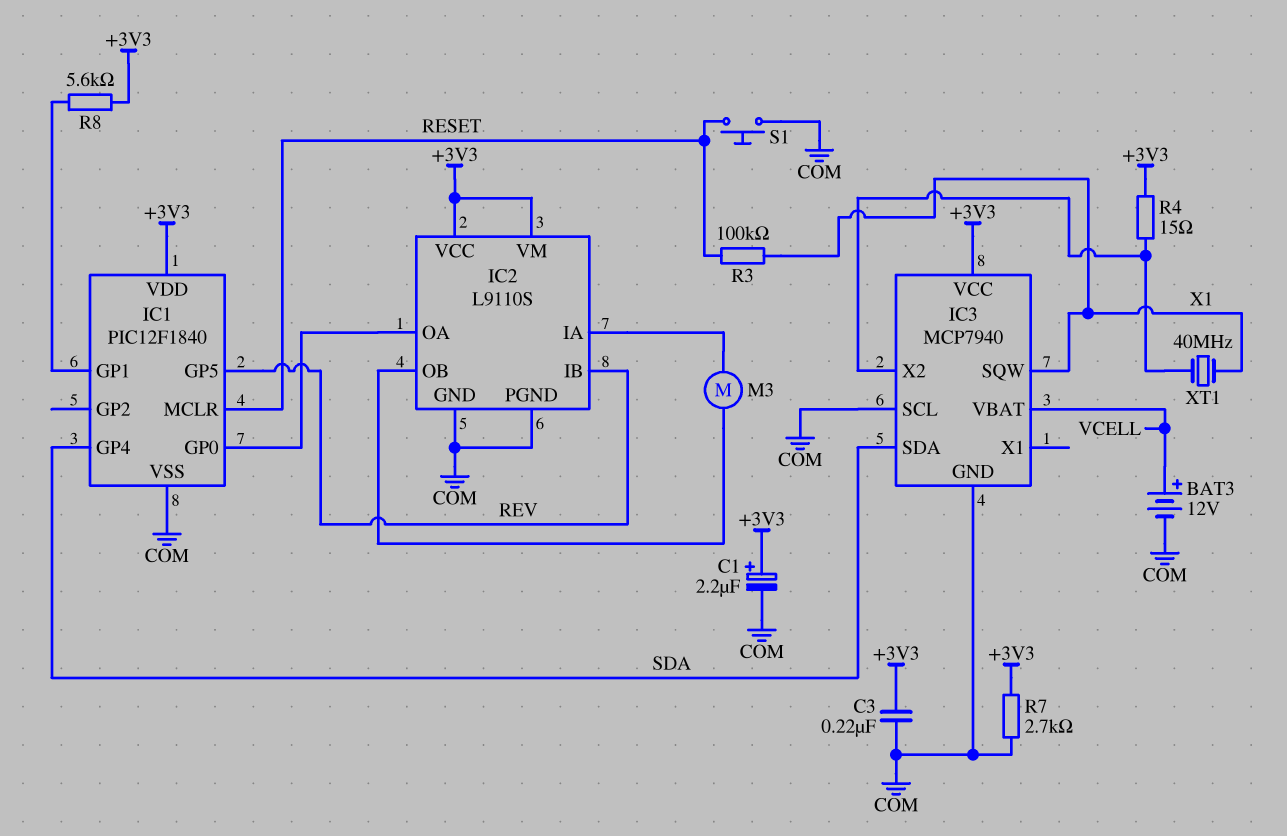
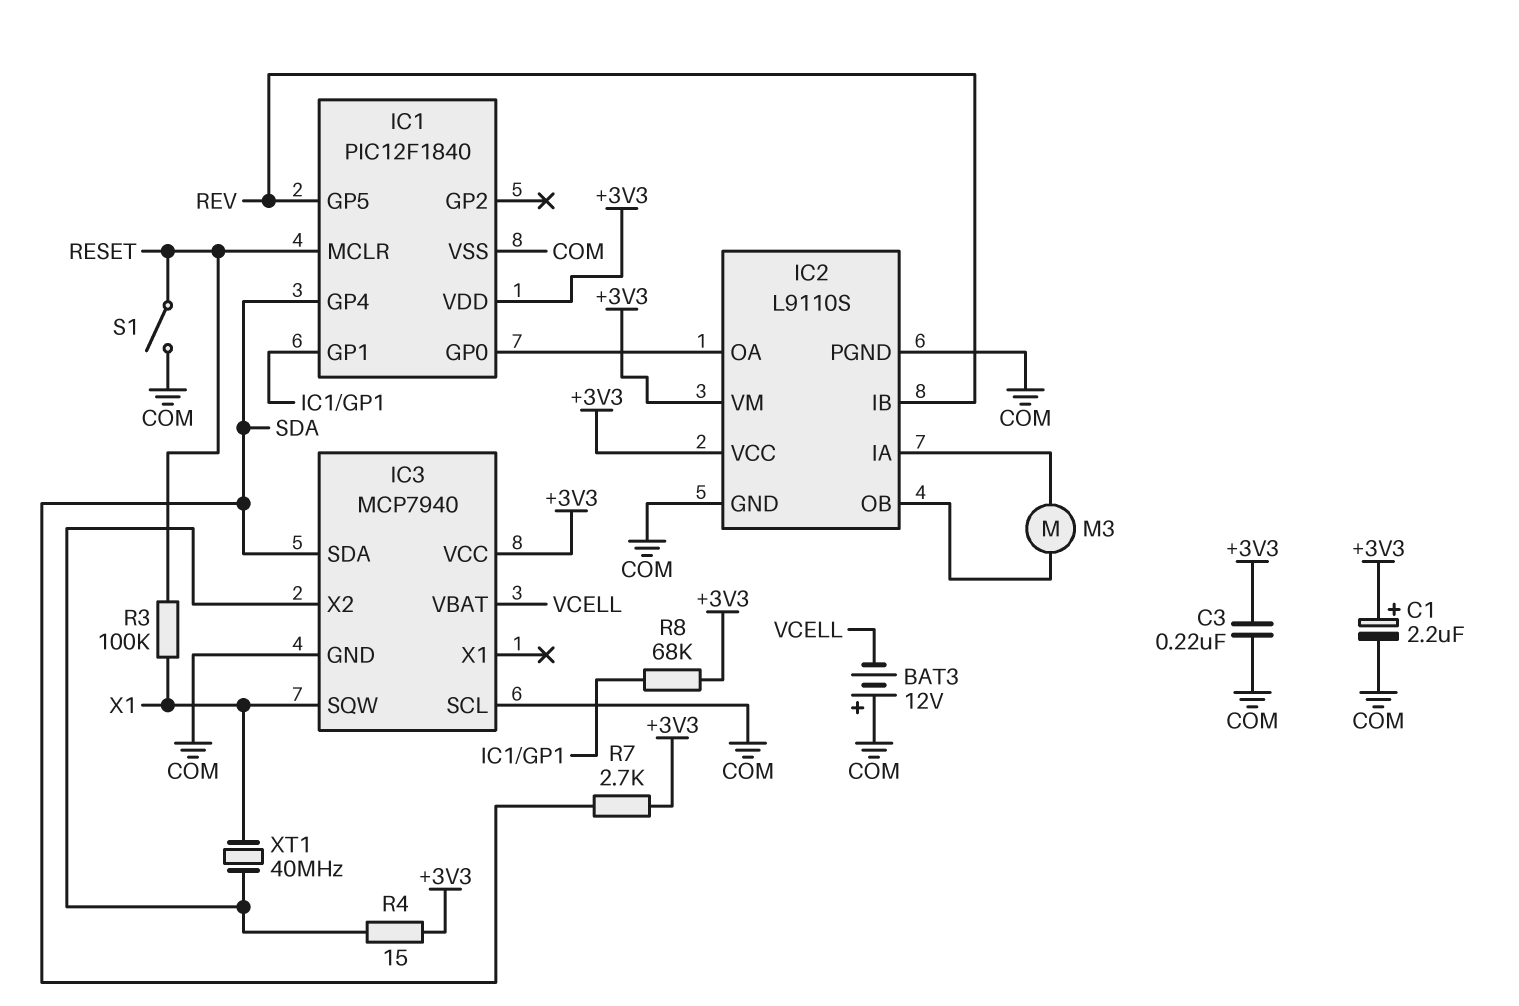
BAT3: 12V (plus VCELL, minus COM) -> 12V (plus COM, minus VCELL)
R7: 2.7k (+3V3, COM) -> 2.7k (+3V3, SDA)
R8: 5.6k (+3V3, IC1/GP1) -> 68k (+3V3, IC1/GP1)
S1: button (COM, RESET) -> switch (COM, RESET)

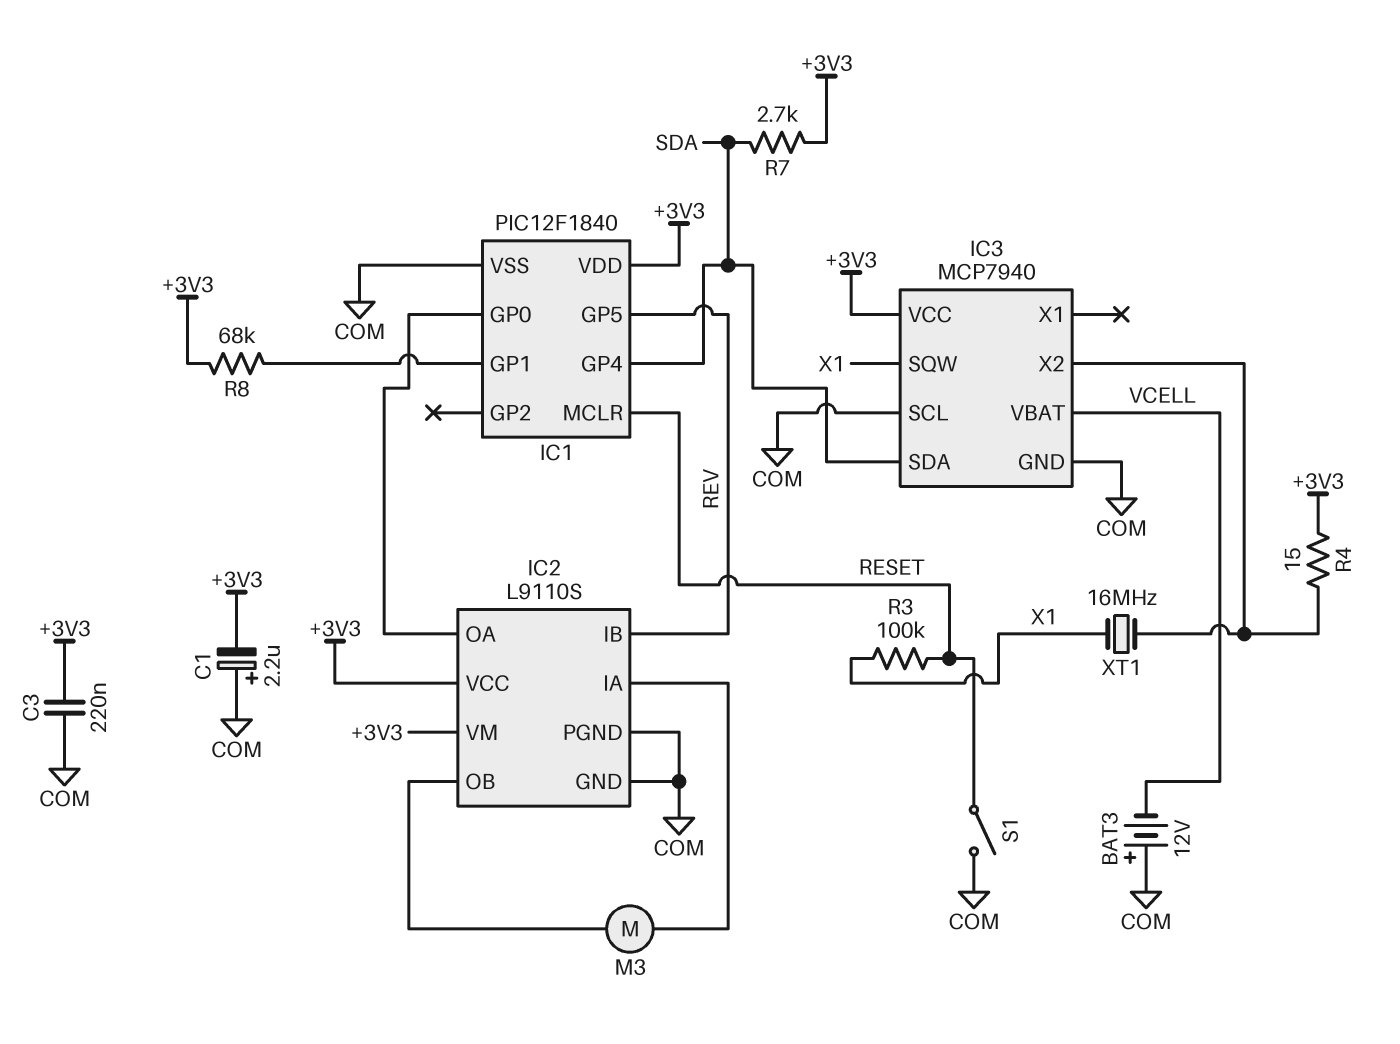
C1: 2.2uF (plus +3V3, minus COM) -> 2.2uF (plus COM, minus +3V3)
XT1: 40MHz (IC3/X2, X1) -> 16MHz (IC3/X2, X1)

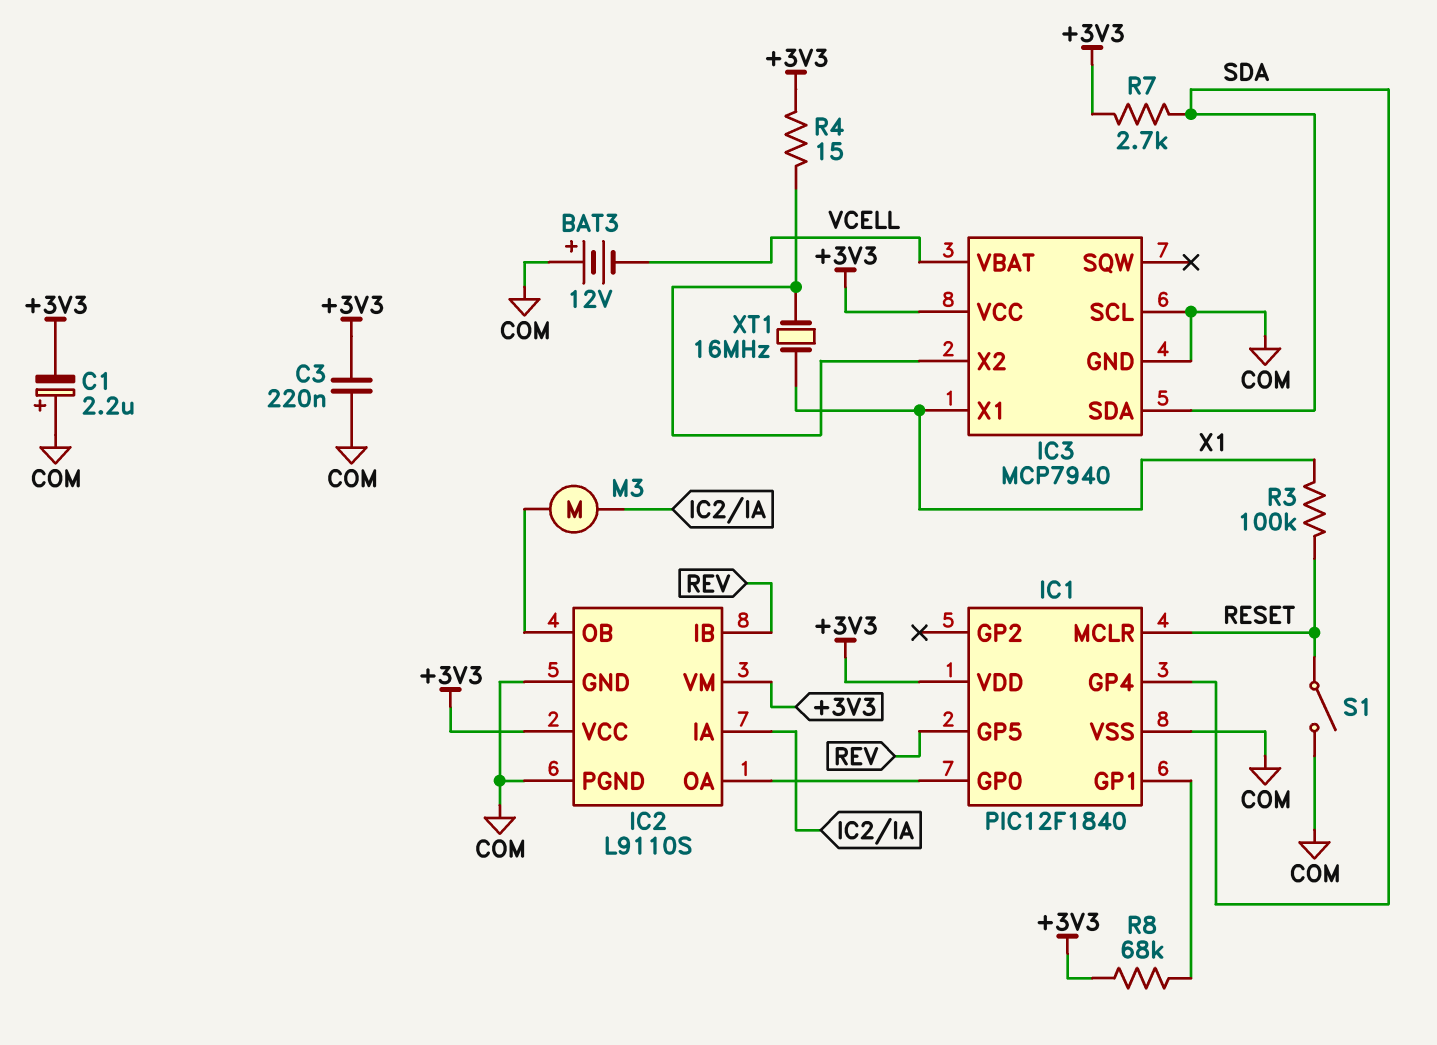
IC3 pin SQW: X1 -> none
IC3 pin X1: none -> X1

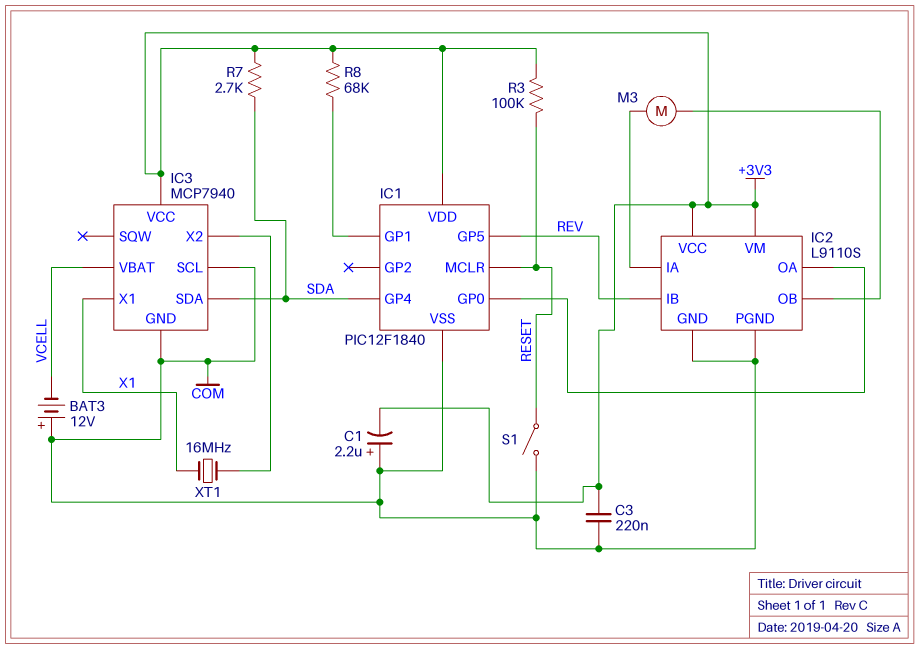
R3: 100k (RESET, X1) -> 100k (+3V3, RESET)
R4: 15 (+3V3, IC3/X2) -> none

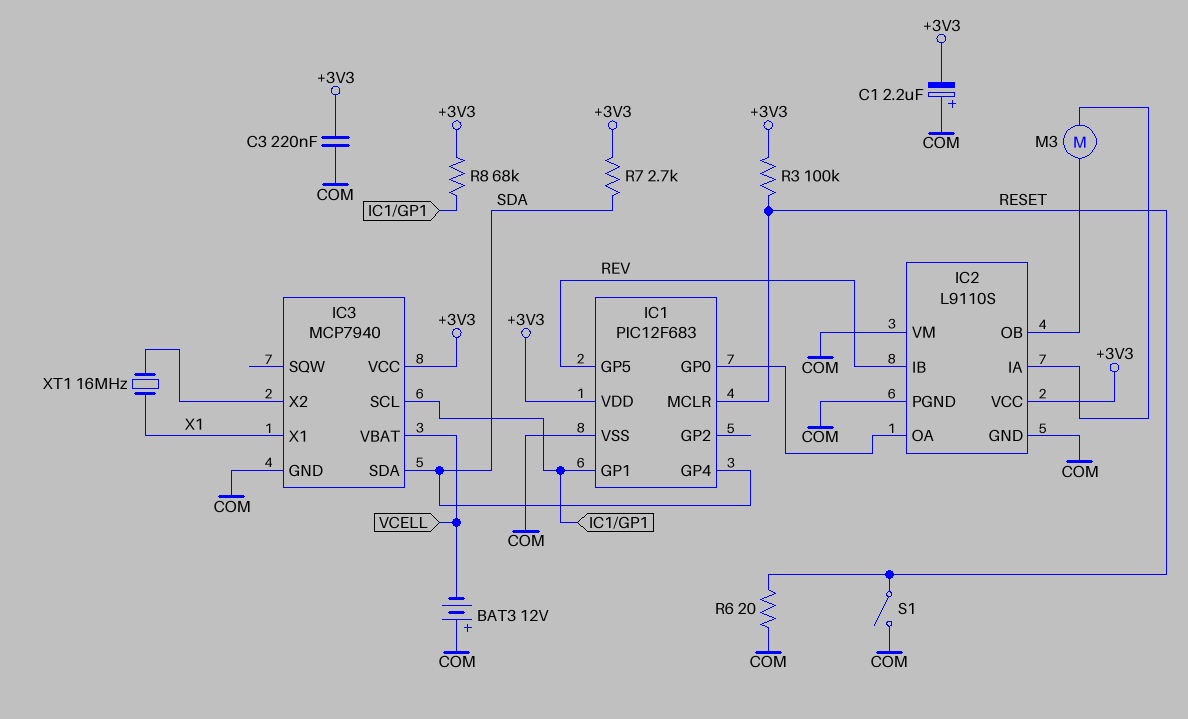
IC1: PIC12F1840 -> PIC12F683
IC2 pin VM: +3V3 -> COM
IC3 pin SCL: COM -> IC1/GP1
R6: none -> 20 (COM, RESET)

